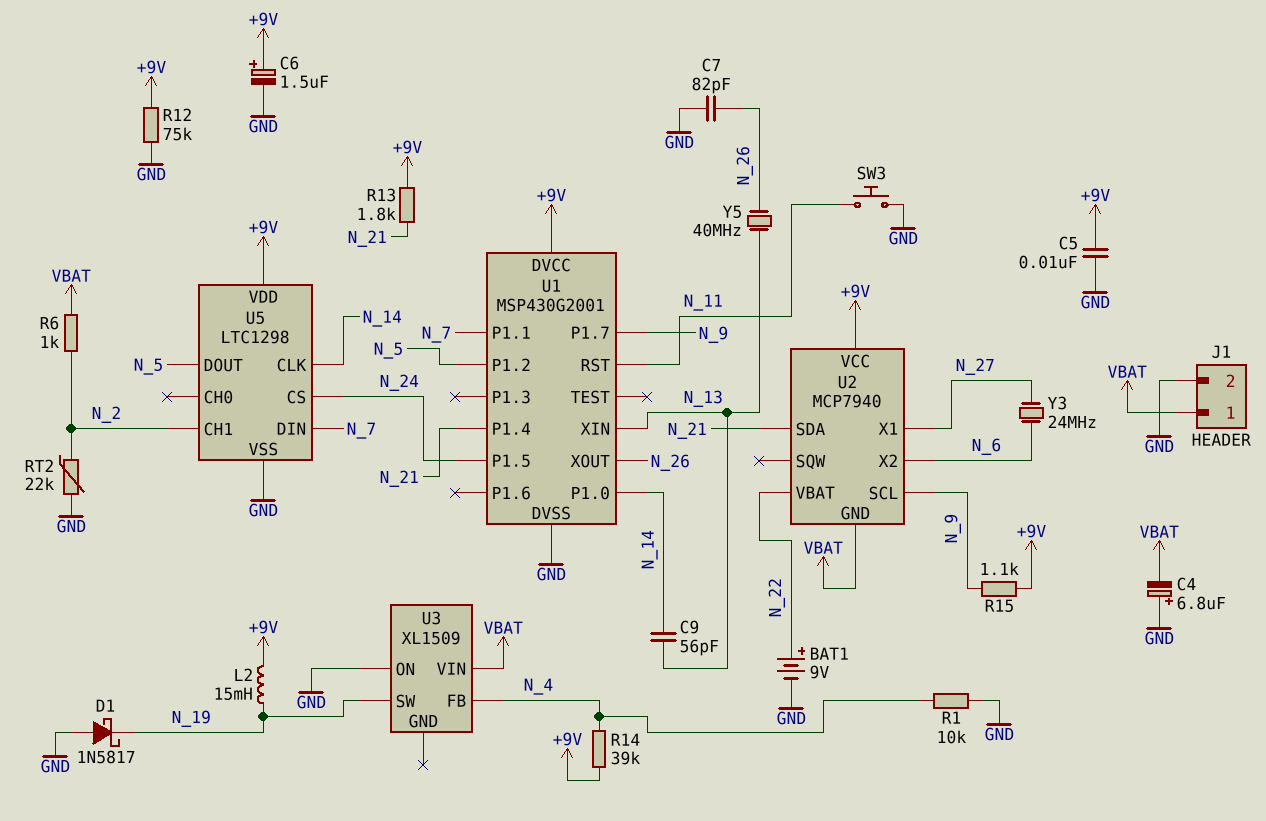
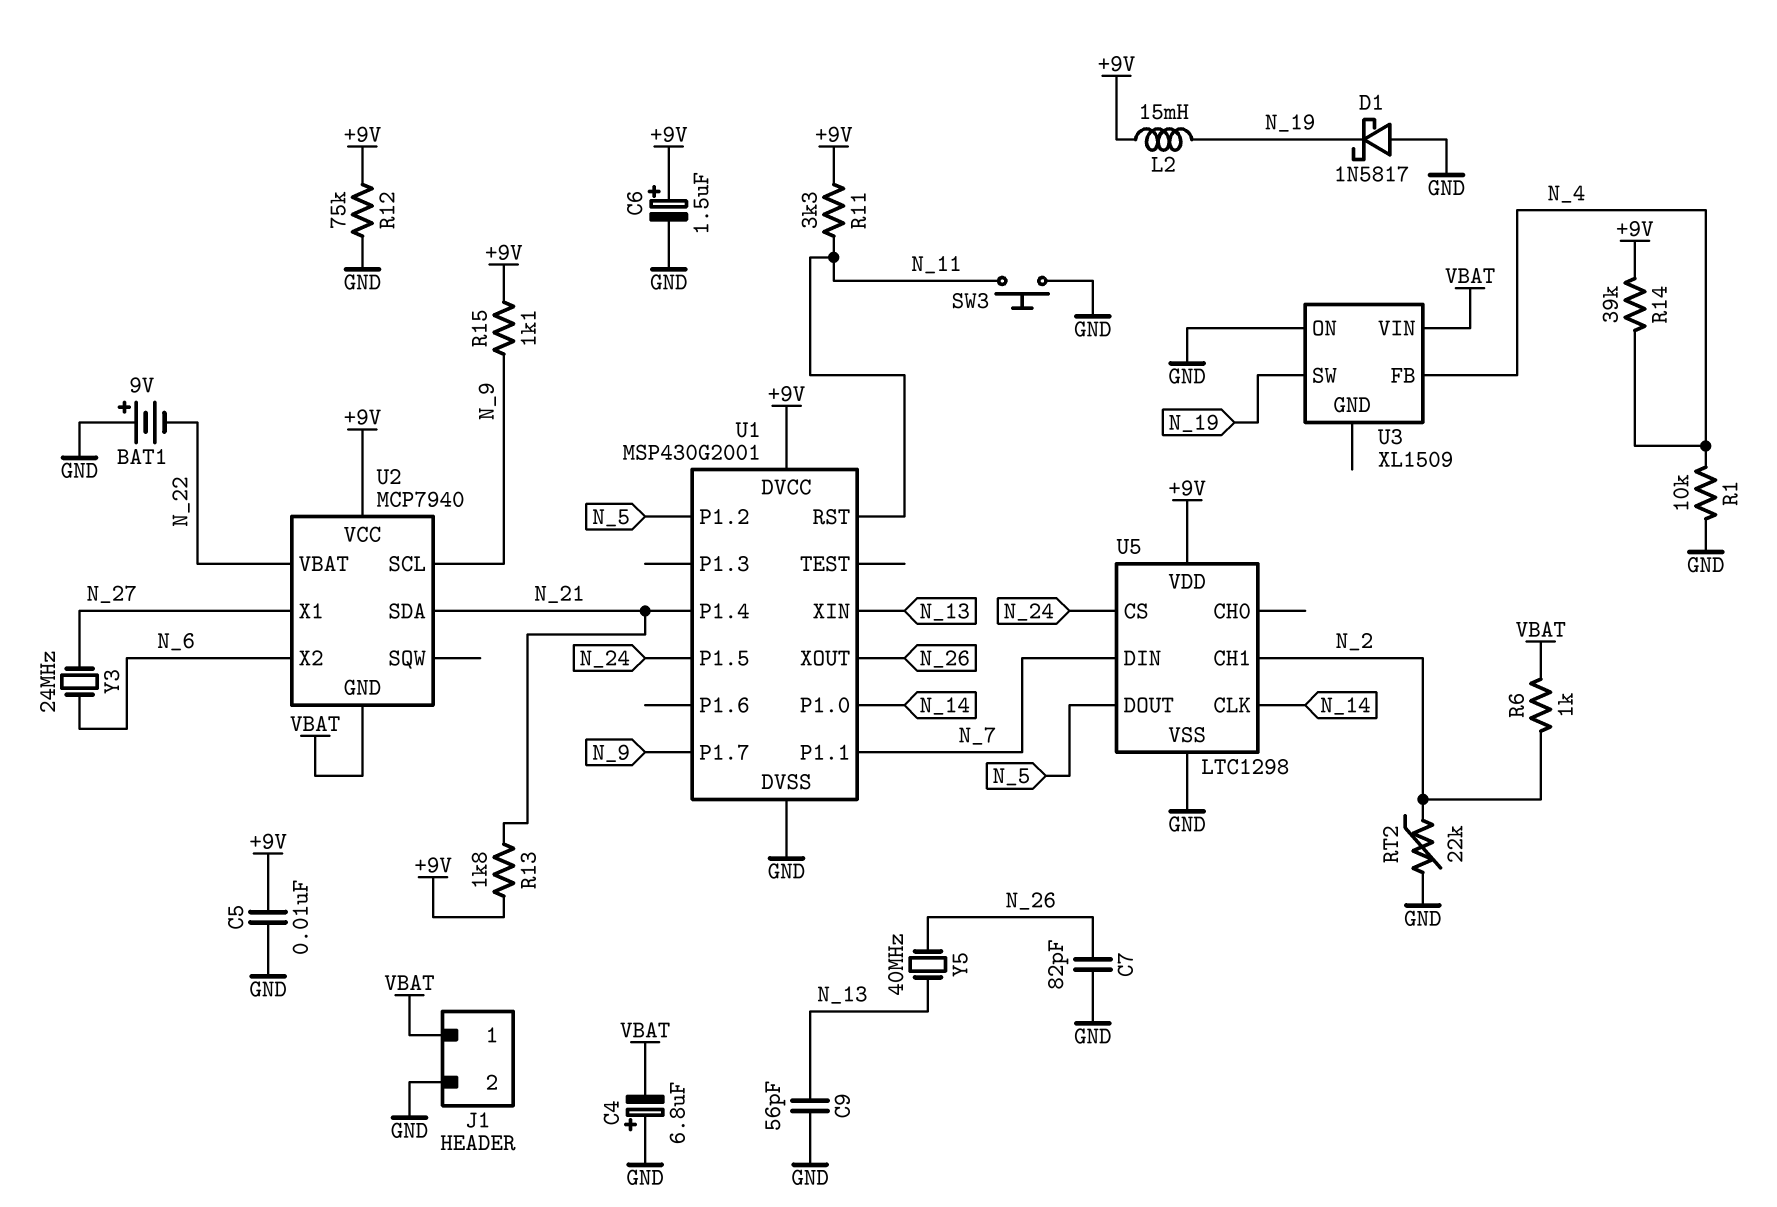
BAT1: 9V (plus N_22, minus GND) -> 9V (plus GND, minus N_22)
C9: 56pF (N_13, N_14) -> 56pF (GND, N_13)
R11: none -> 3.3k (+9V, N_11)

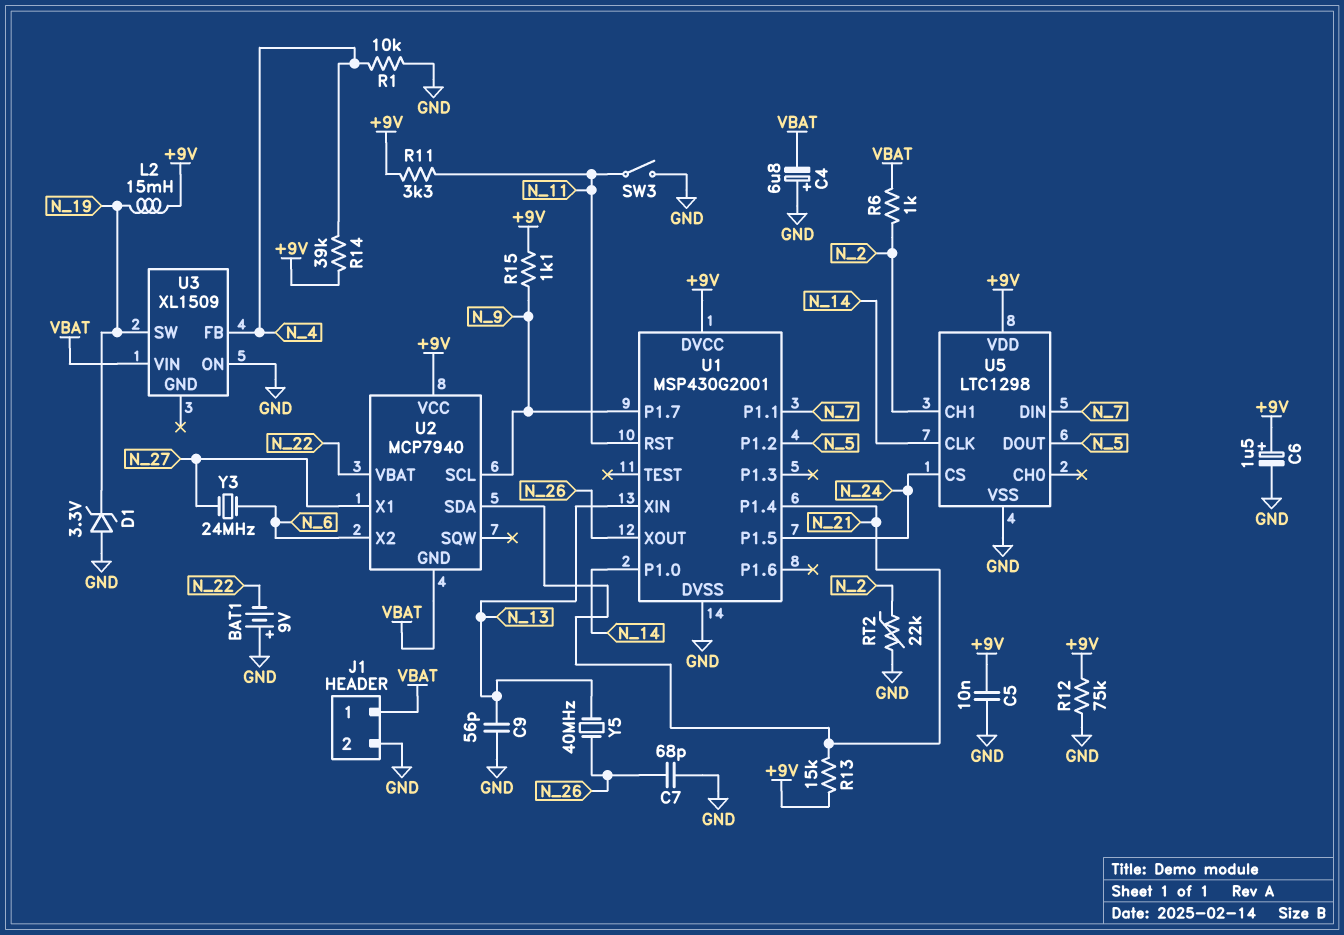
C7: 82pF (GND, N_26) -> 68pF (GND, N_26)
D1: schottky 1N5817 (A GND, K N_19) -> zener 3.3V (A GND, K N_19)
R13: 1.8k (+9V, N_21) -> 15k (+9V, N_21)
SW3: button (GND, N_11) -> switch (GND, N_11)

